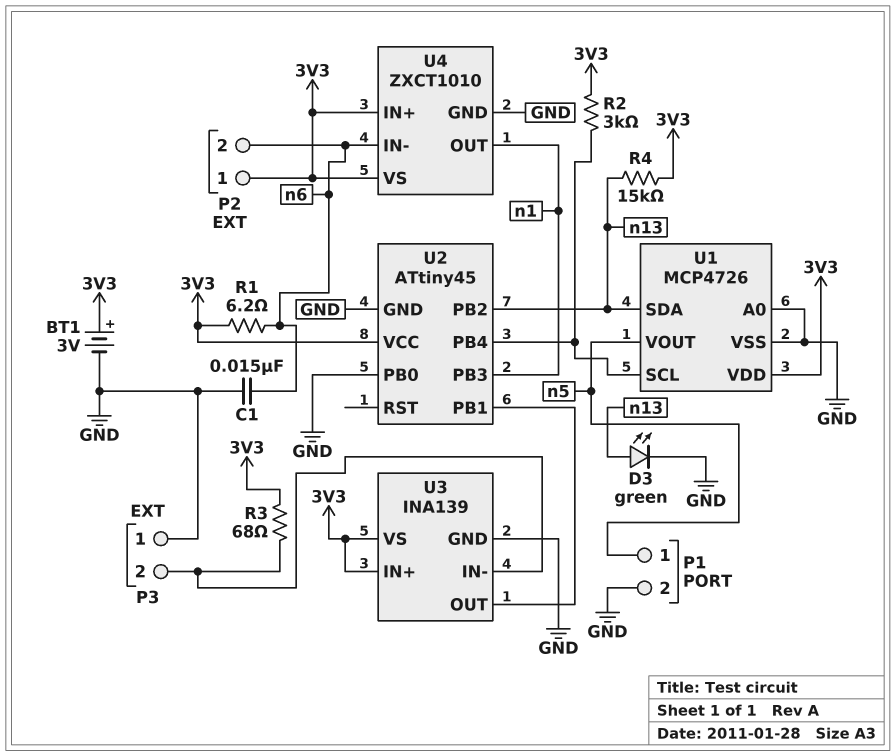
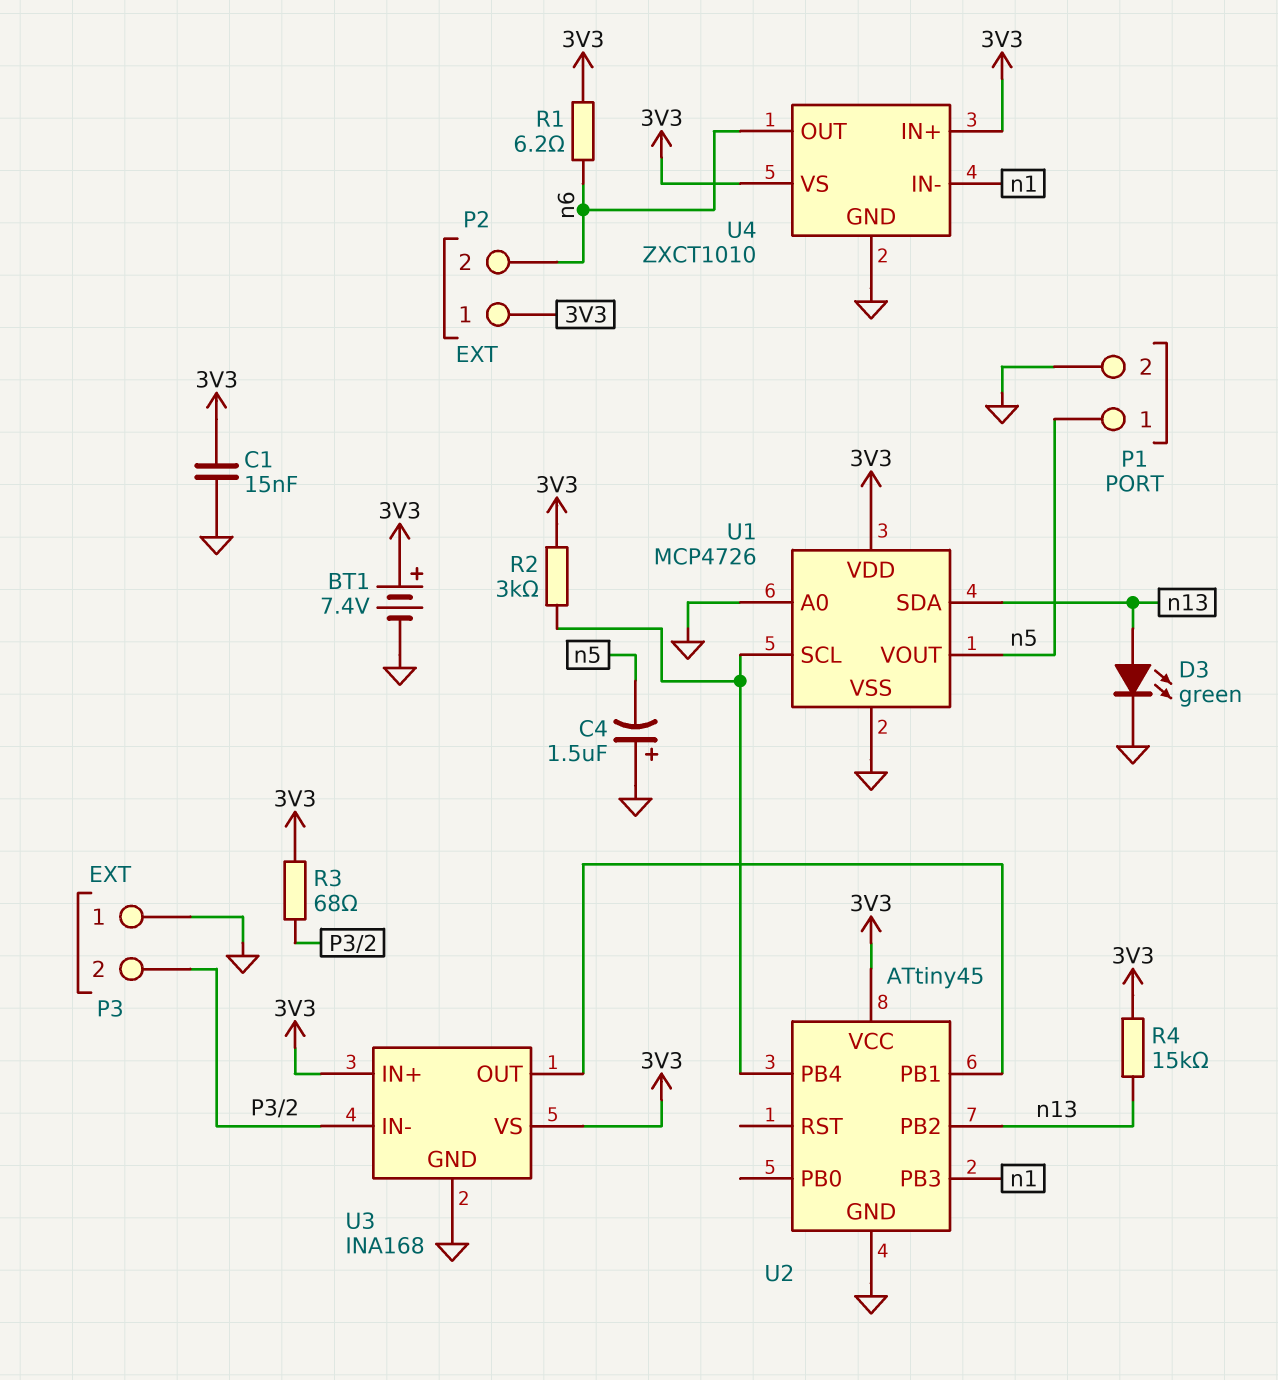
BT1: 3V (plus 3V3, minus GND) -> 7.4V (plus 3V3, minus GND)
C1: 15nF (GND, n6) -> 15nF (3V3, GND)
C4: none -> 1.5uF (plus GND, minus n5)
U2 pin PB0: GND -> none
U3: INA139 -> INA168
U4 pin IN-: n6 -> n1
U4 pin OUT: n1 -> n6

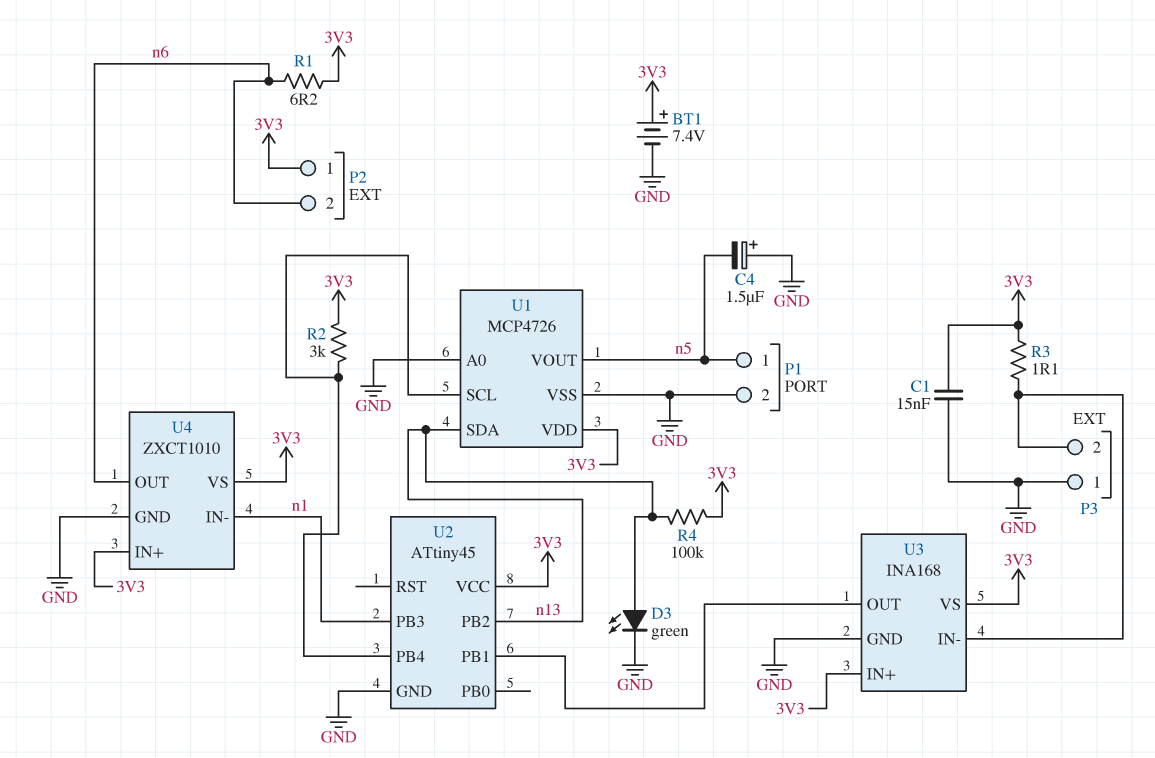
R3: 68 (3V3, P3/2) -> 1.1 (3V3, P3/2)
R4: 15k (3V3, n13) -> 100k (3V3, n13)

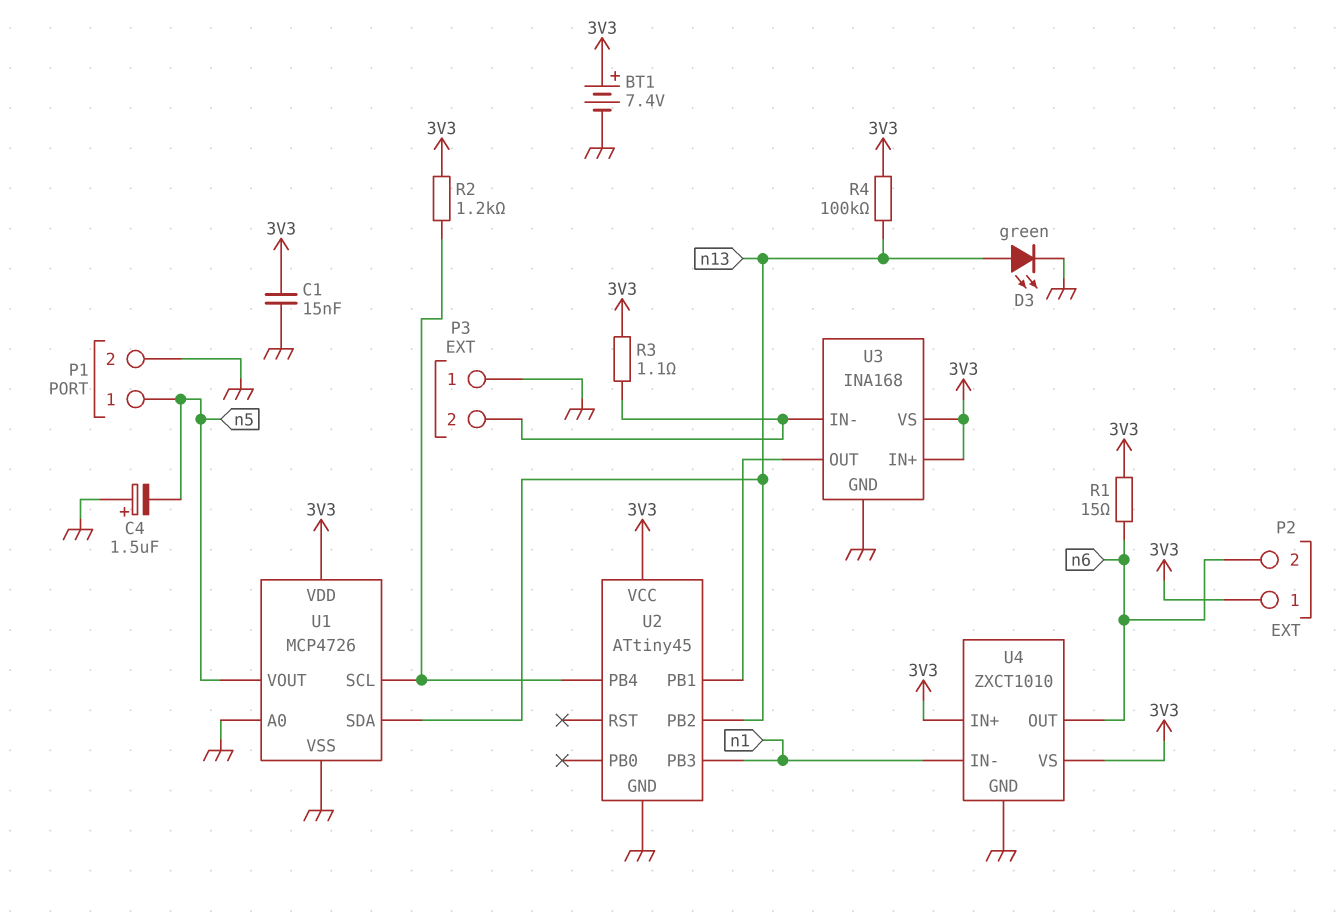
R1: 6.2 (3V3, n6) -> 15 (3V3, n6)
R2: 3k (3V3, U1/SCL) -> 1.2k (3V3, U1/SCL)

